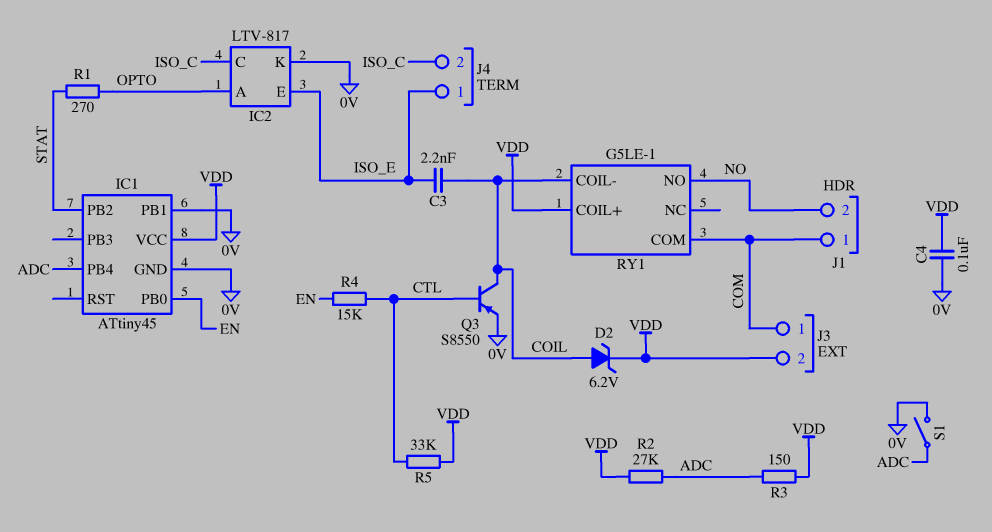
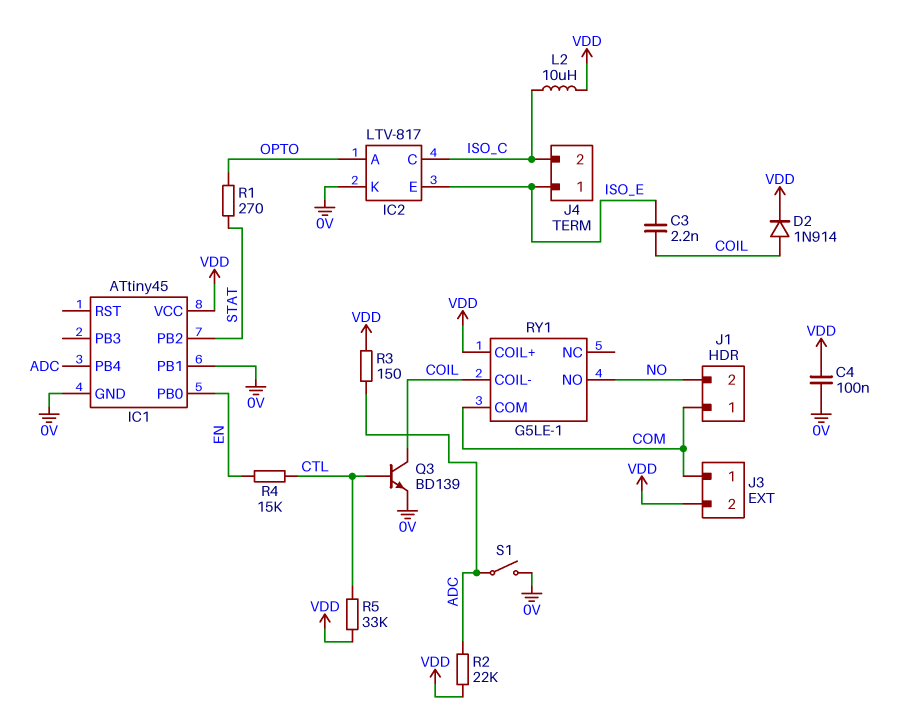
D2: zener 6.2V (A COIL, K VDD) -> diode 1N914 (A COIL, K VDD)
L2: none -> 10uH (ISO_C, VDD)
Q3: PNP S8550 (B CTL, C COIL, E 0V) -> NPN BD139 (B CTL, C COIL, E 0V)
R2: 27k (ADC, VDD) -> 22k (ADC, VDD)

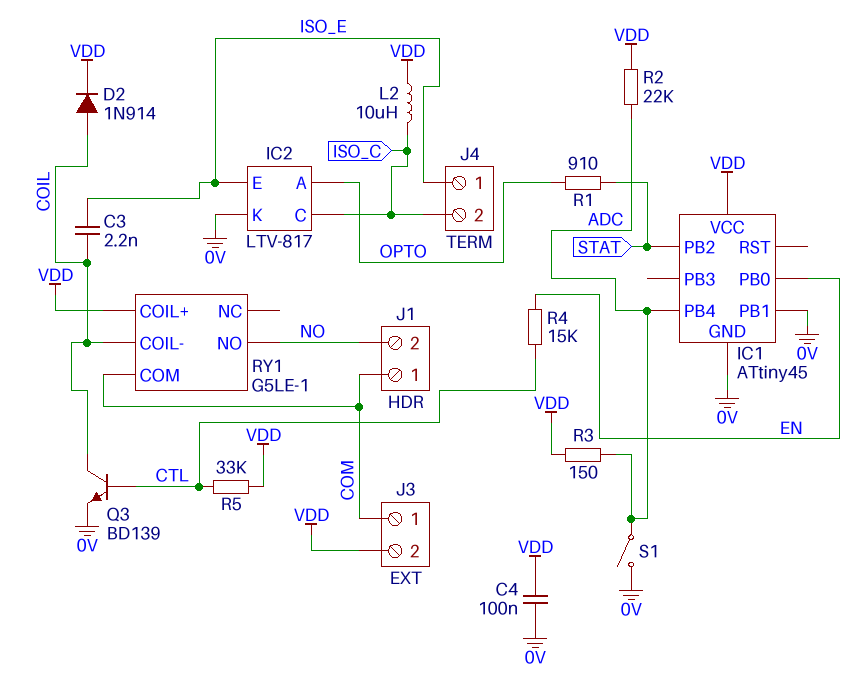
R1: 270 (OPTO, STAT) -> 910 (OPTO, STAT)

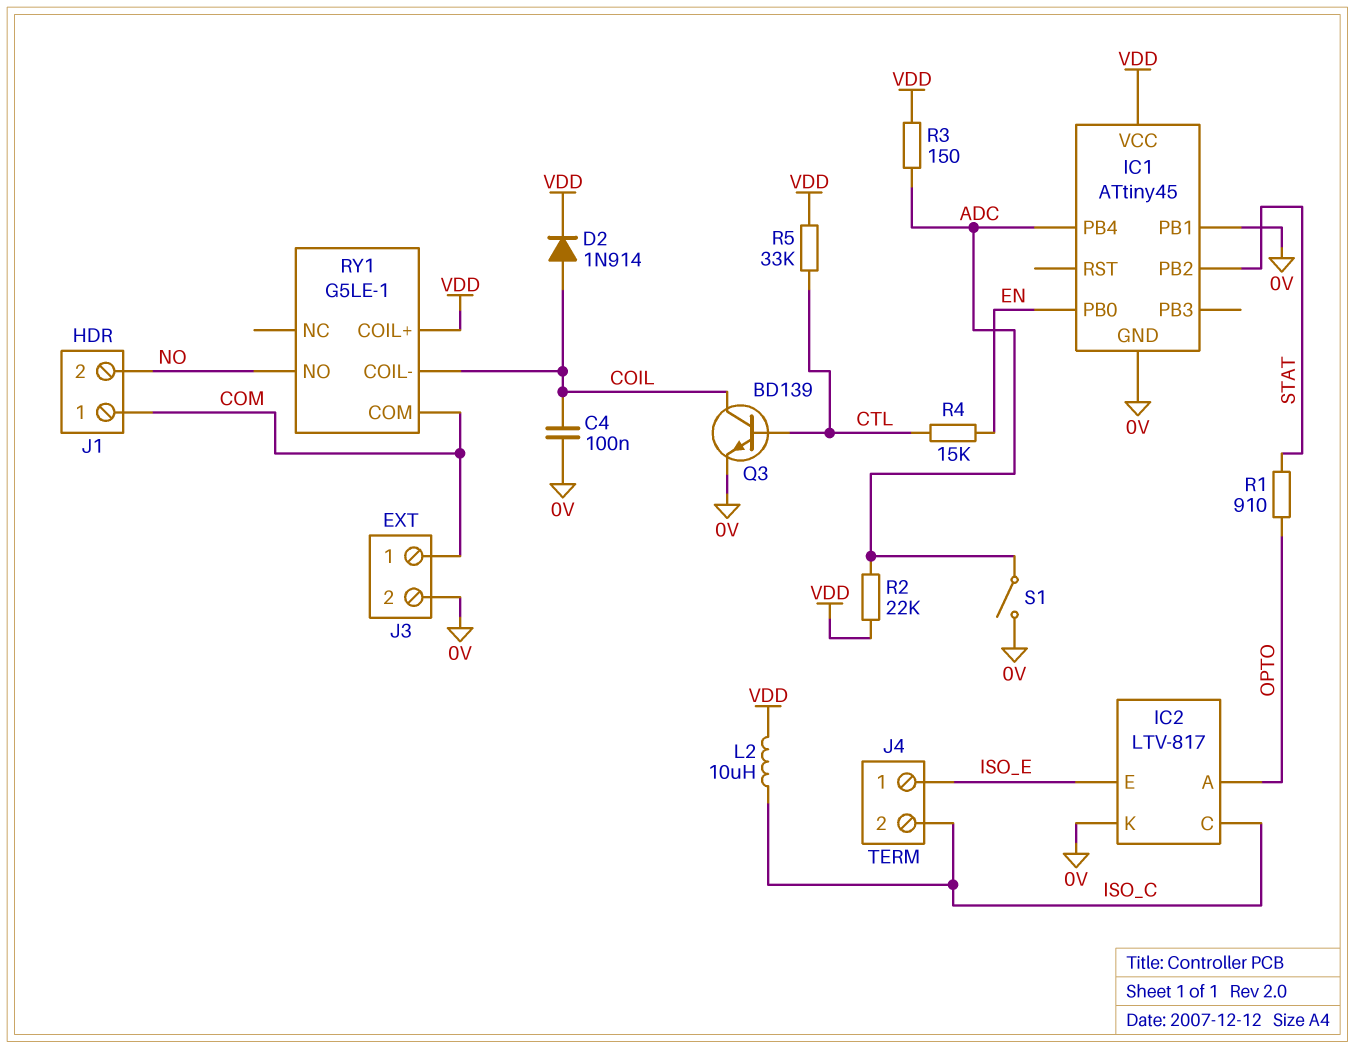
C3: 2.2nF (COIL, ISO_E) -> none
C4: 100nF (0V, VDD) -> 100nF (0V, COIL)
J3 pin 2: VDD -> 0V

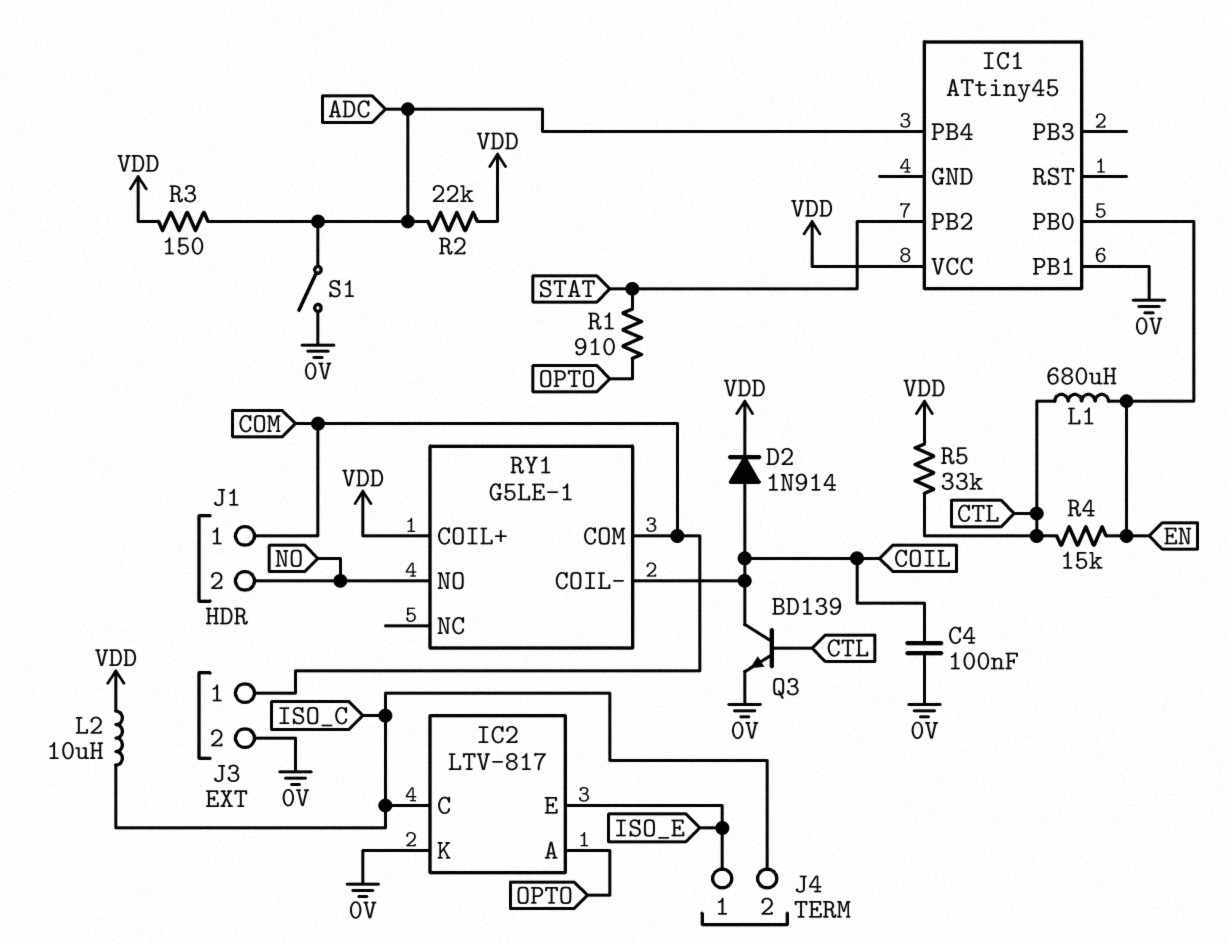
IC1 pin GND: 0V -> none
L1: none -> 680uH (CTL, EN)

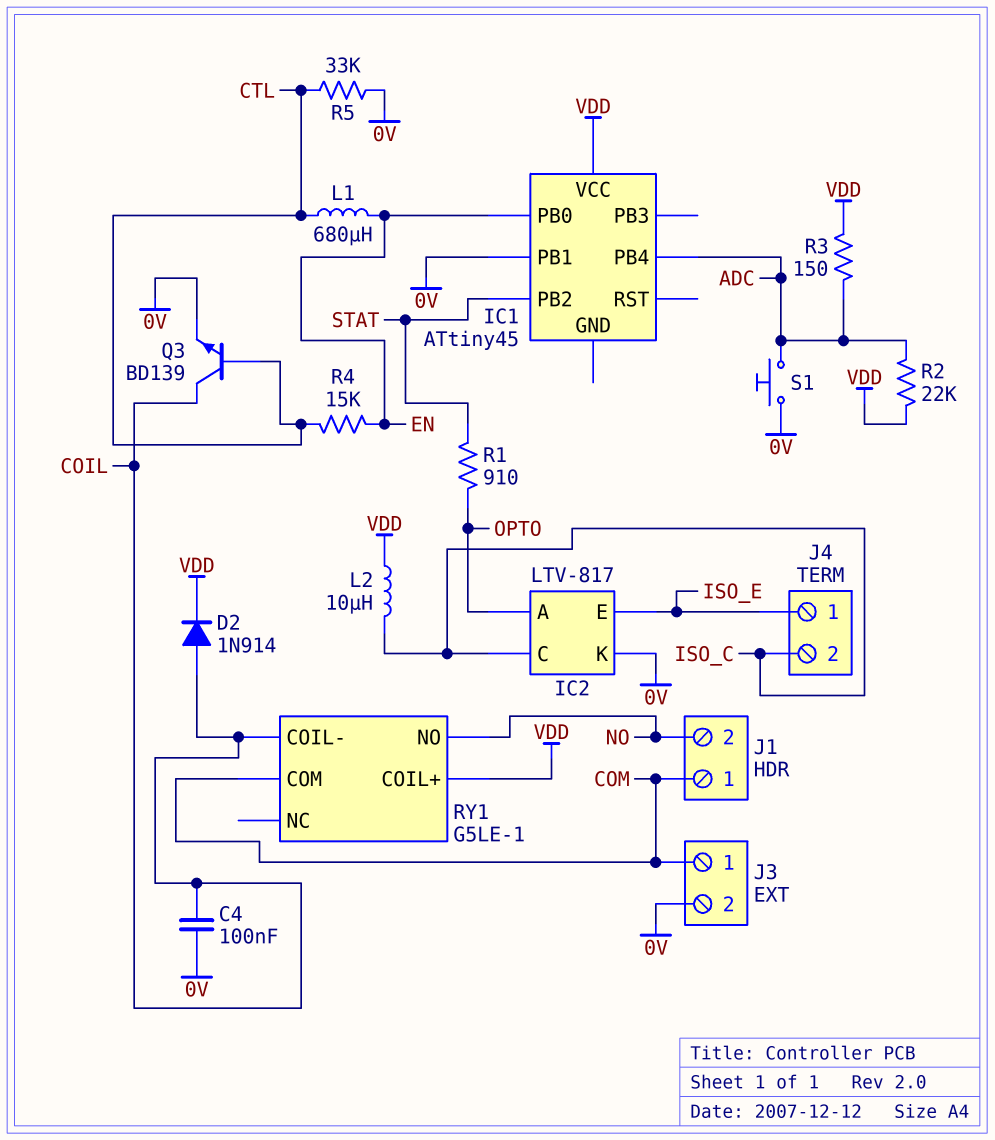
R5: 33k (CTL, VDD) -> 33k (0V, CTL)
S1: switch (0V, ADC) -> button (0V, ADC)

